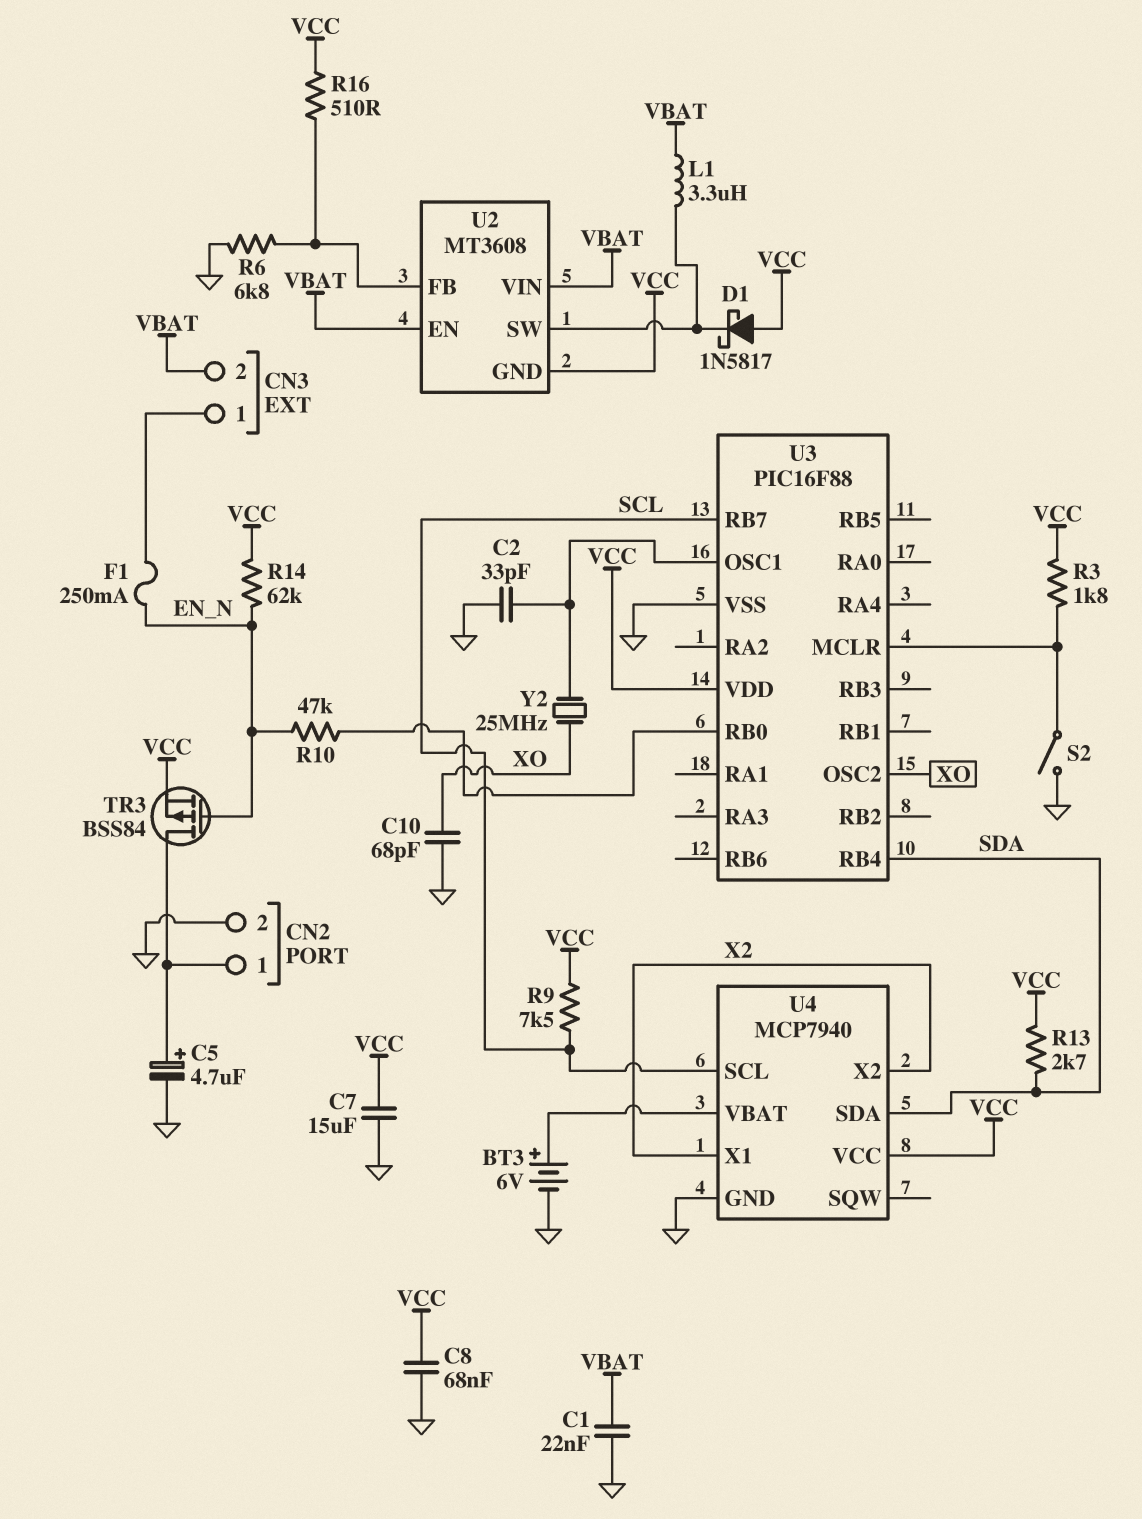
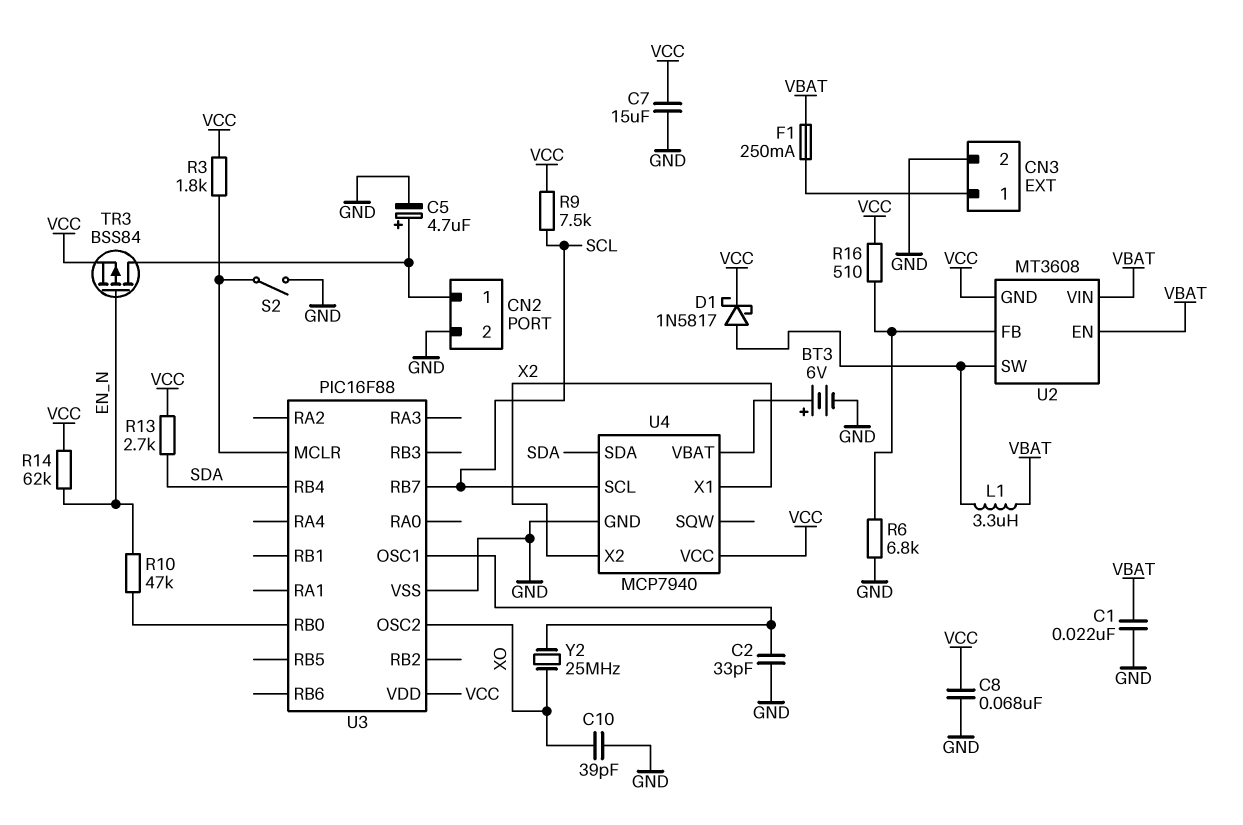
C10: 68pF (GND, XO) -> 39pF (GND, XO)
CN3 pin 2: VBAT -> GND
D1: schottky 1N5817 (A VCC, K U2/SW) -> schottky 1N5817 (A U2/SW, K VCC)
F1: 250mA (CN3/1, EN_N) -> 250mA (CN3/1, VBAT)

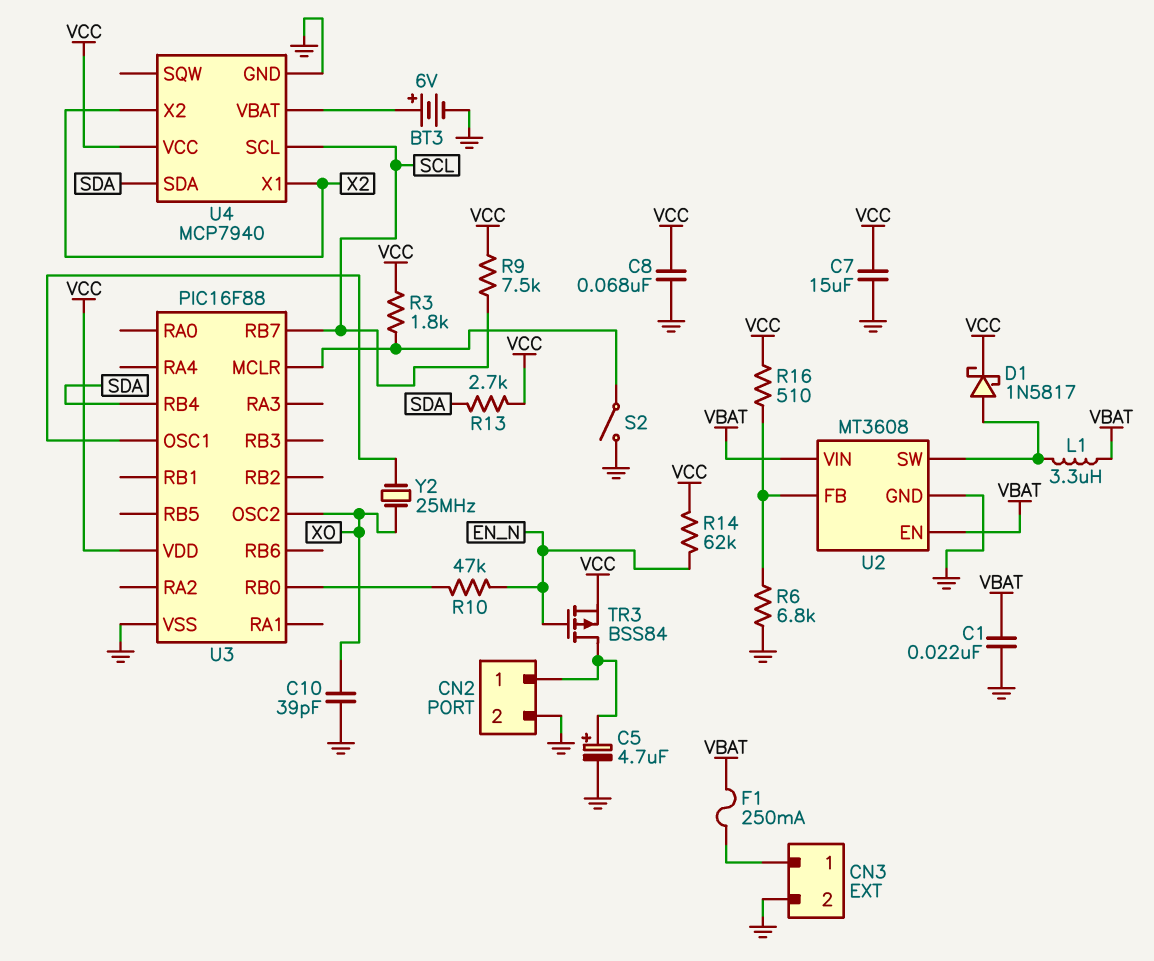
C2: 33pF (GND, U3/OSC1) -> none
U2 pin GND: VCC -> GND

